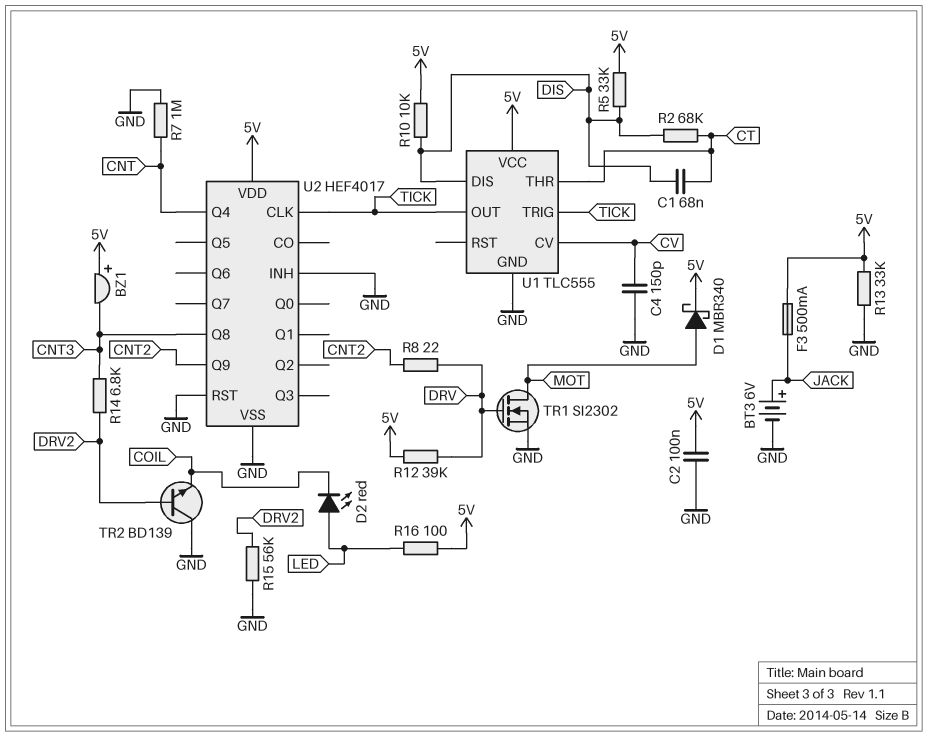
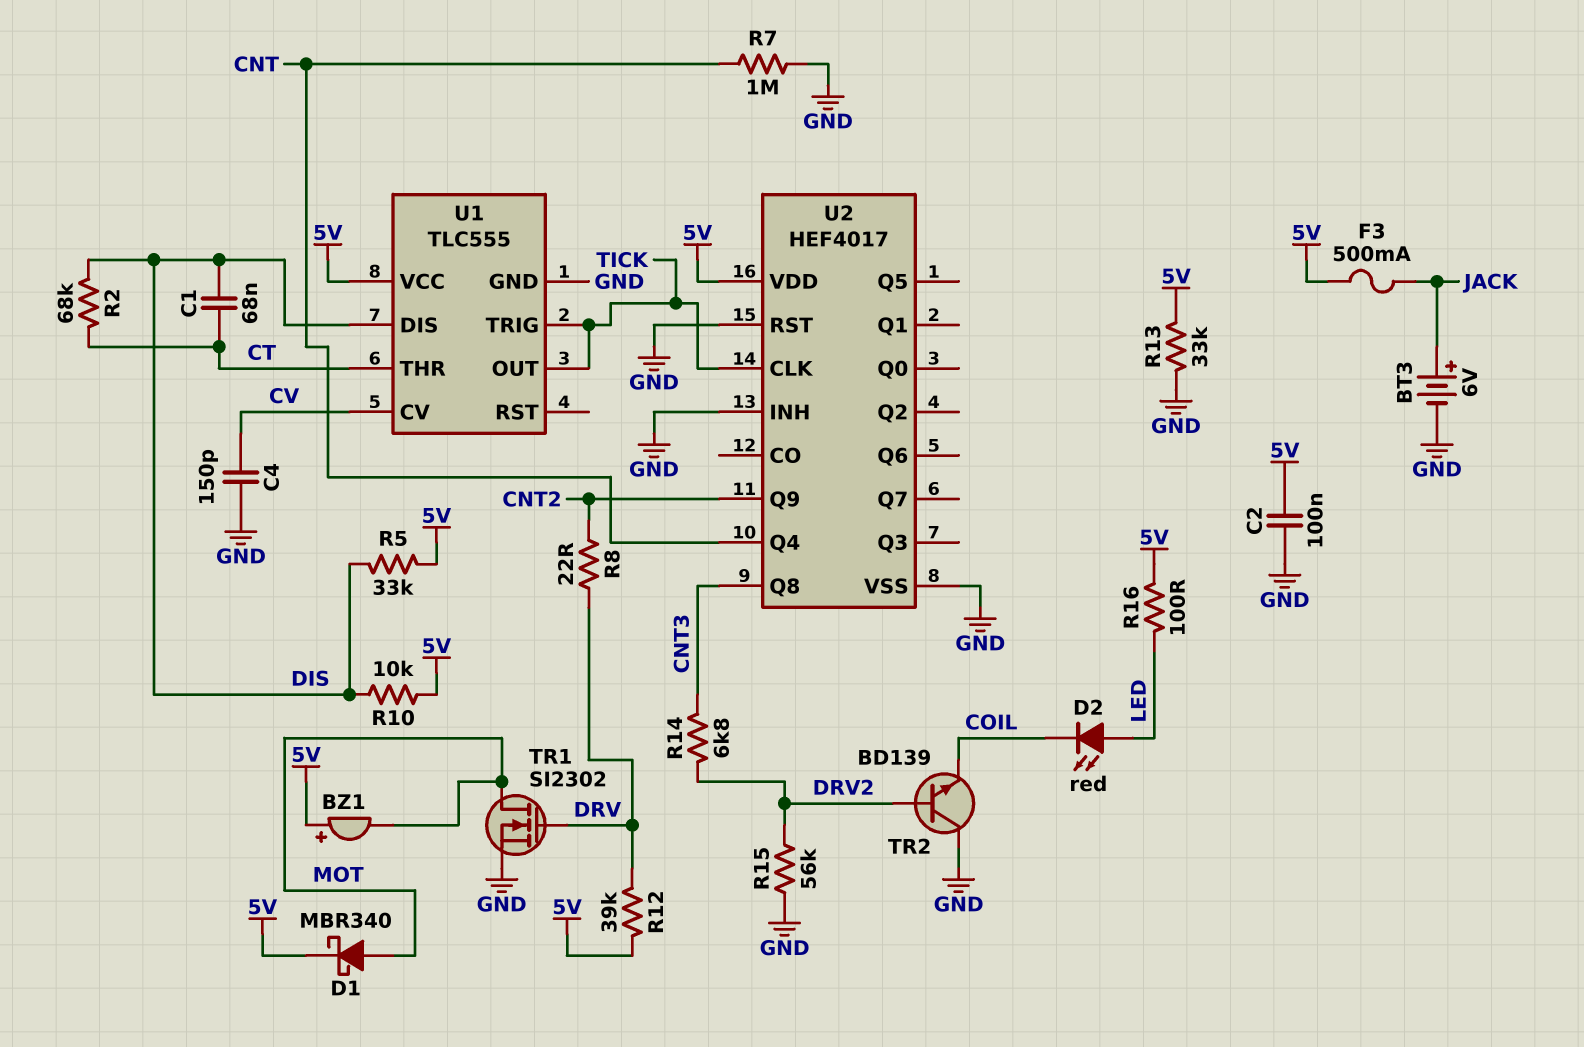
BZ1: buzzer (plus 5V, minus CNT3) -> buzzer (plus 5V, minus MOT)

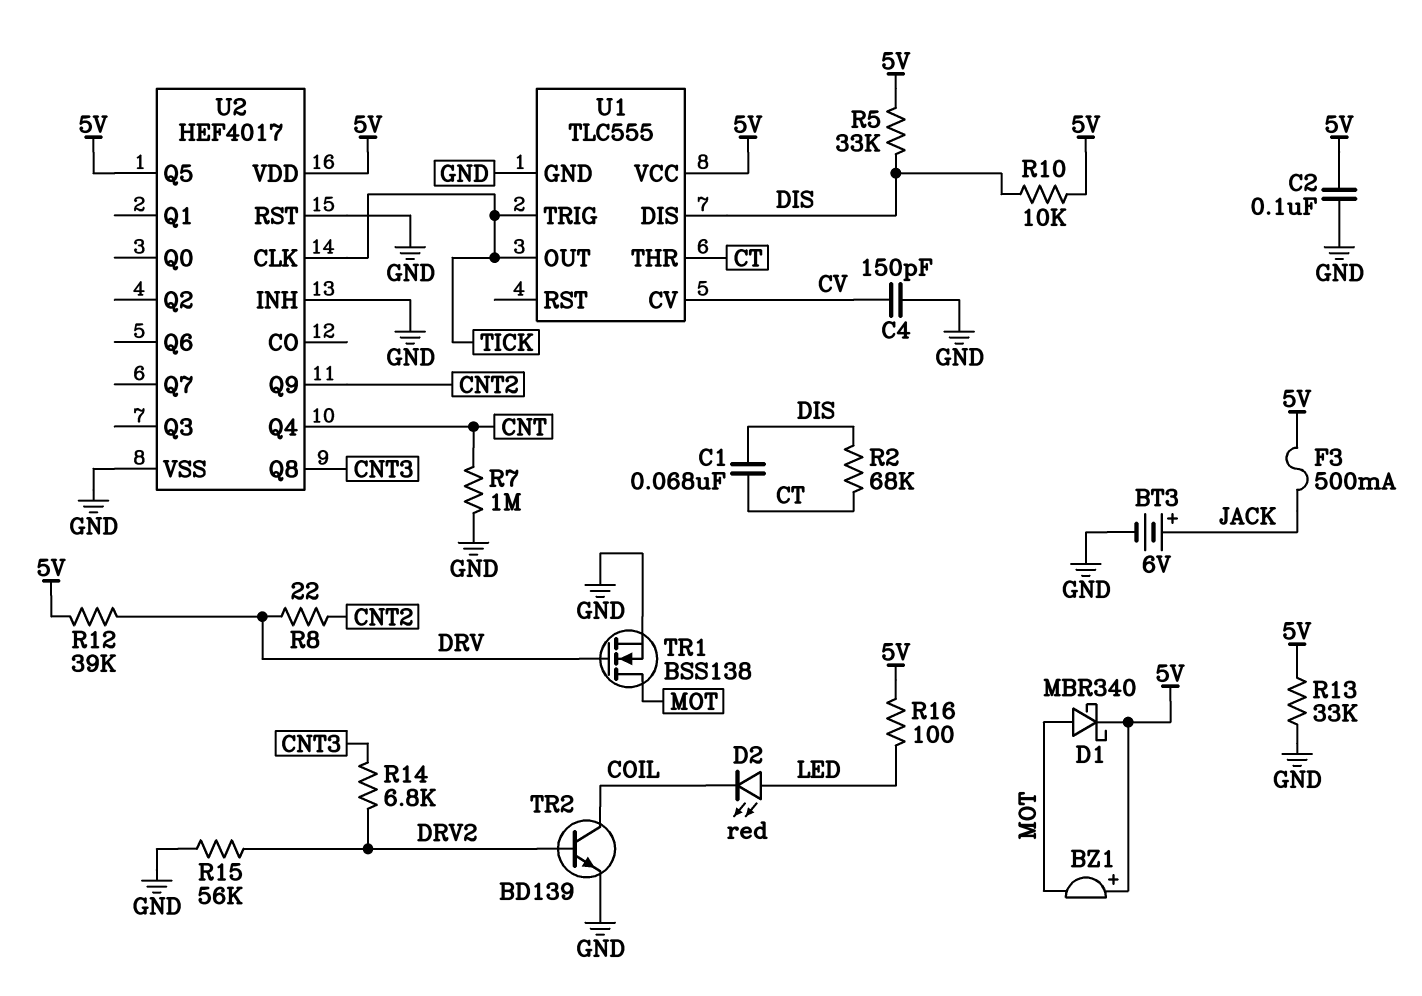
TR1: NMOS SI2302 (G DRV, D MOT, S GND) -> NMOS BSS138 (G DRV, D MOT, S GND)
TR2: NPN BD139 (B DRV2, C GND, E COIL) -> NPN BD139 (B DRV2, C COIL, E GND)
U2 pin Q5: none -> 5V

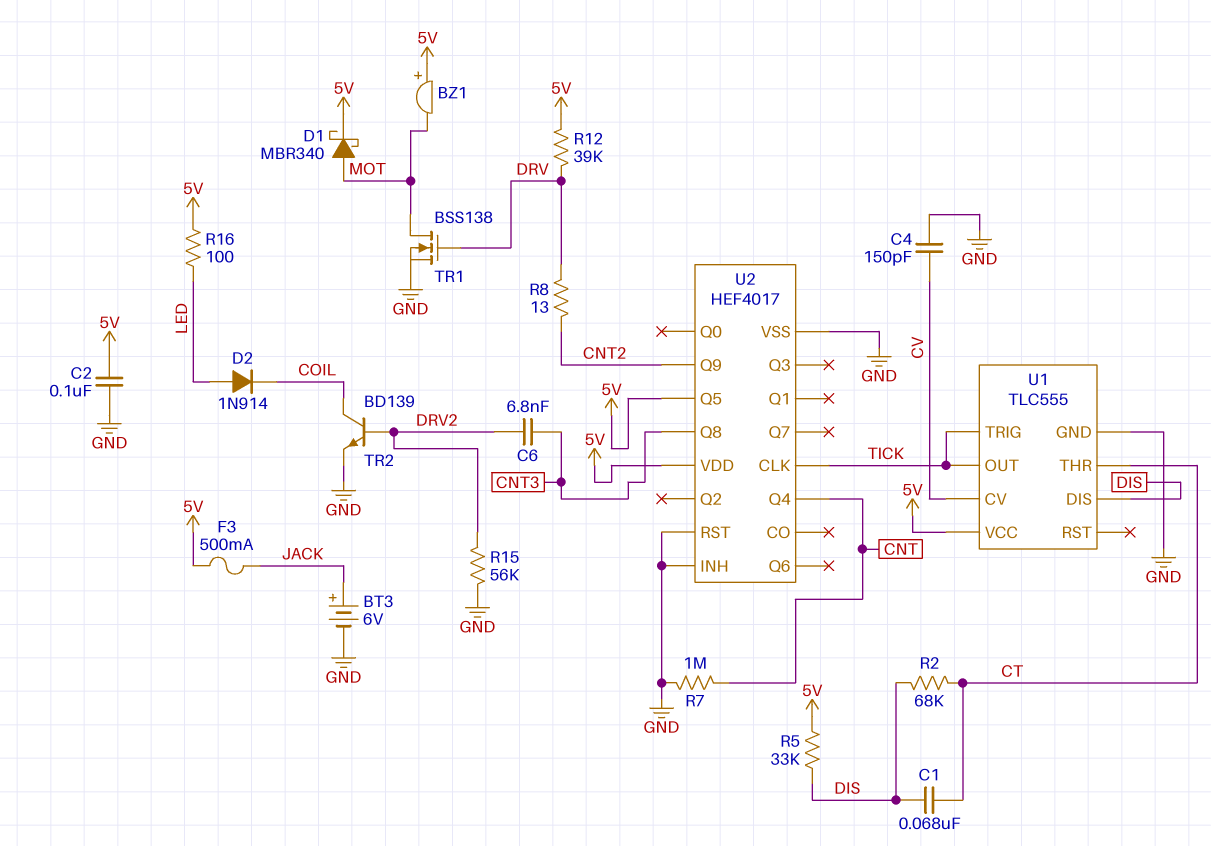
C6: none -> 6.8nF (CNT3, DRV2)
D2: LED red (A LED, K COIL) -> diode 1N914 (A LED, K COIL)
R8: 22 (CNT2, DRV) -> 13 (CNT2, DRV)
R10: 10k (5V, DIS) -> none
R13: 33k (5V, GND) -> none
R14: 6.8k (CNT3, DRV2) -> none

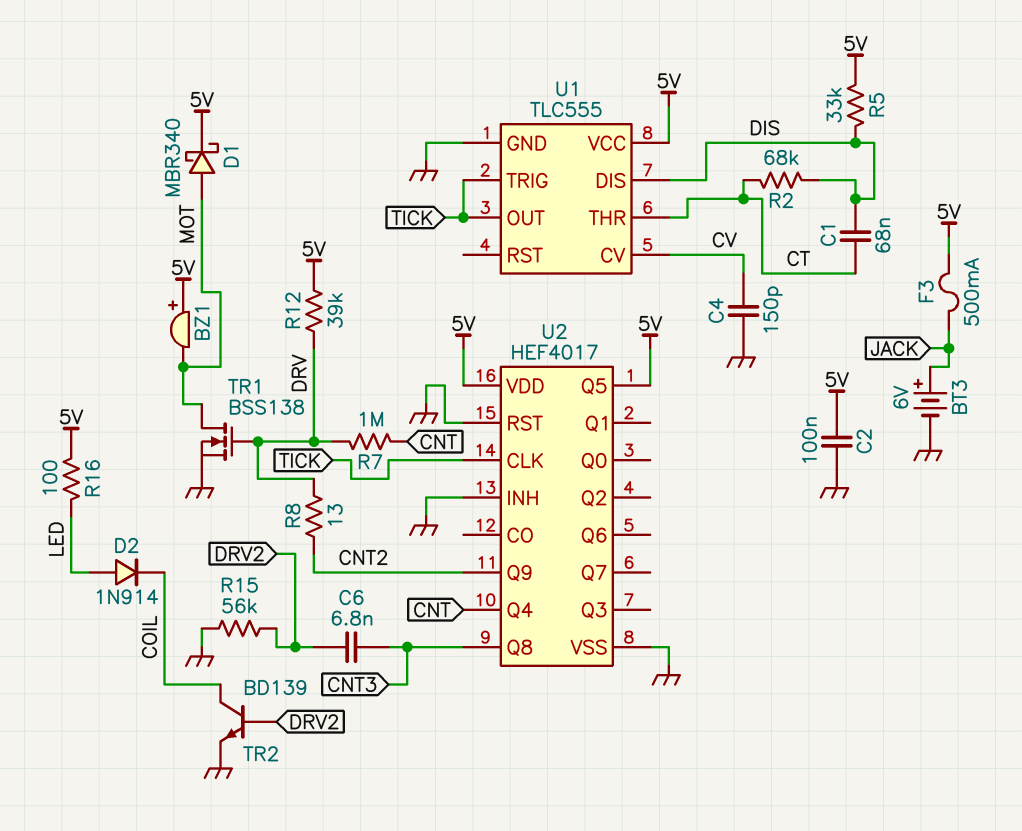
R7: 1M (CNT, GND) -> 1M (CNT, DRV)

